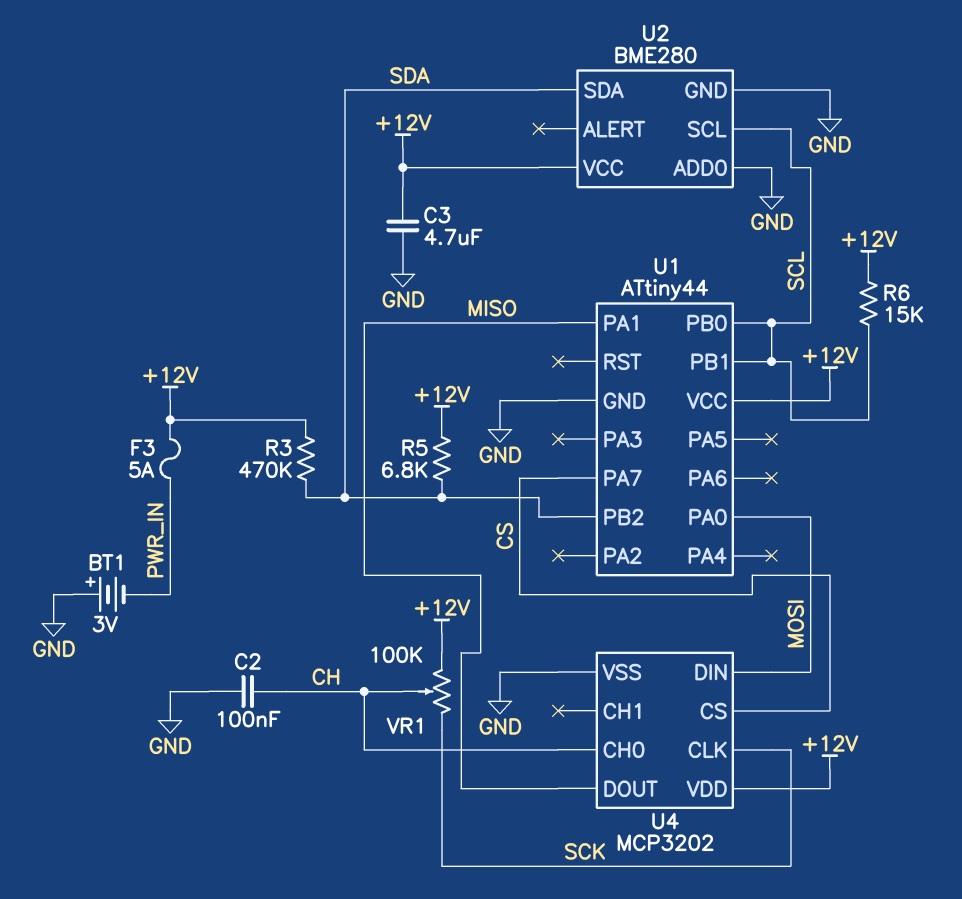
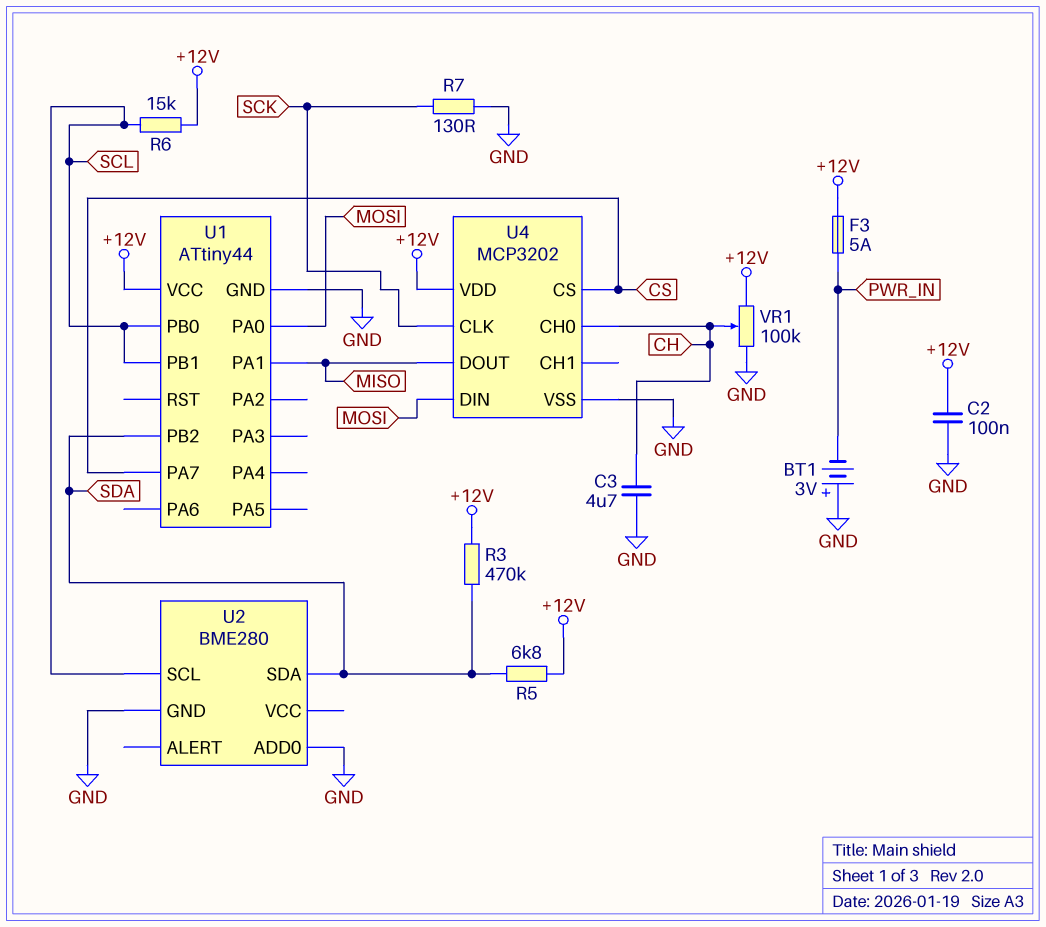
C2: 100nF (CH, GND) -> 100nF (+12V, GND)
C3: 4.7uF (+12V, GND) -> 4.7uF (CH, GND)
R7: none -> 130 (GND, SCK)
U2 pin VCC: +12V -> none
VR1: 100k (+12V, SCK, wiper CH) -> 100k (+12V, GND, wiper CH)

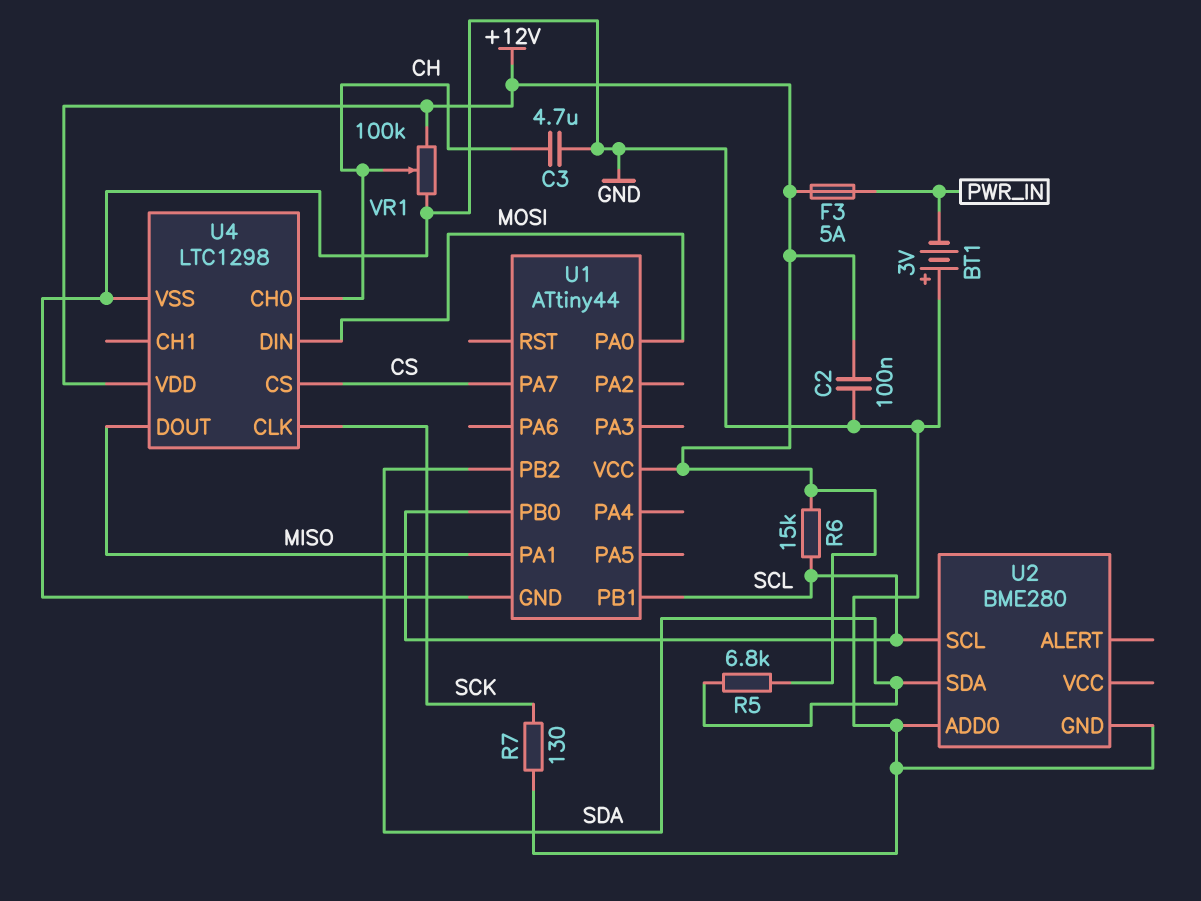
R3: 470k (+12V, SDA) -> none
U4: MCP3202 -> LTC1298

